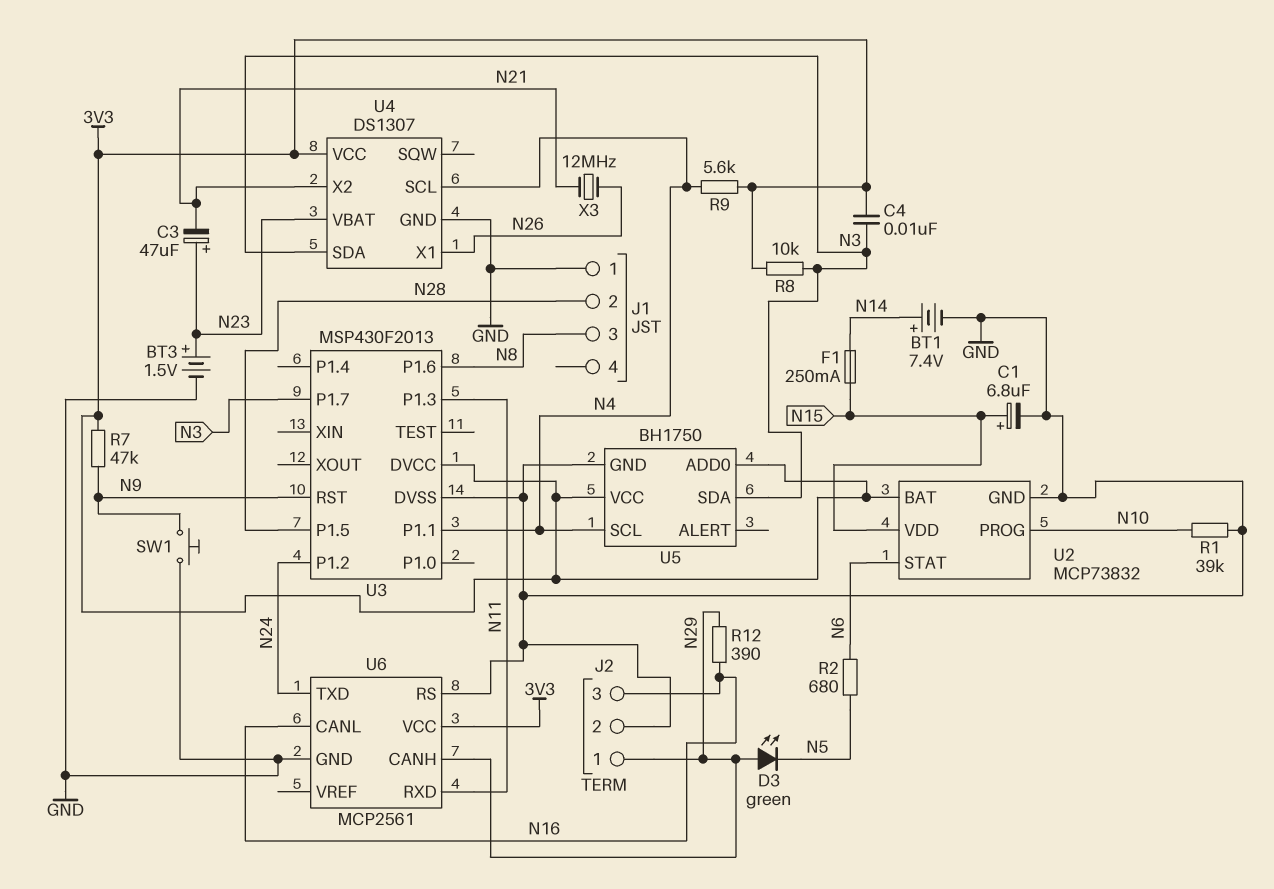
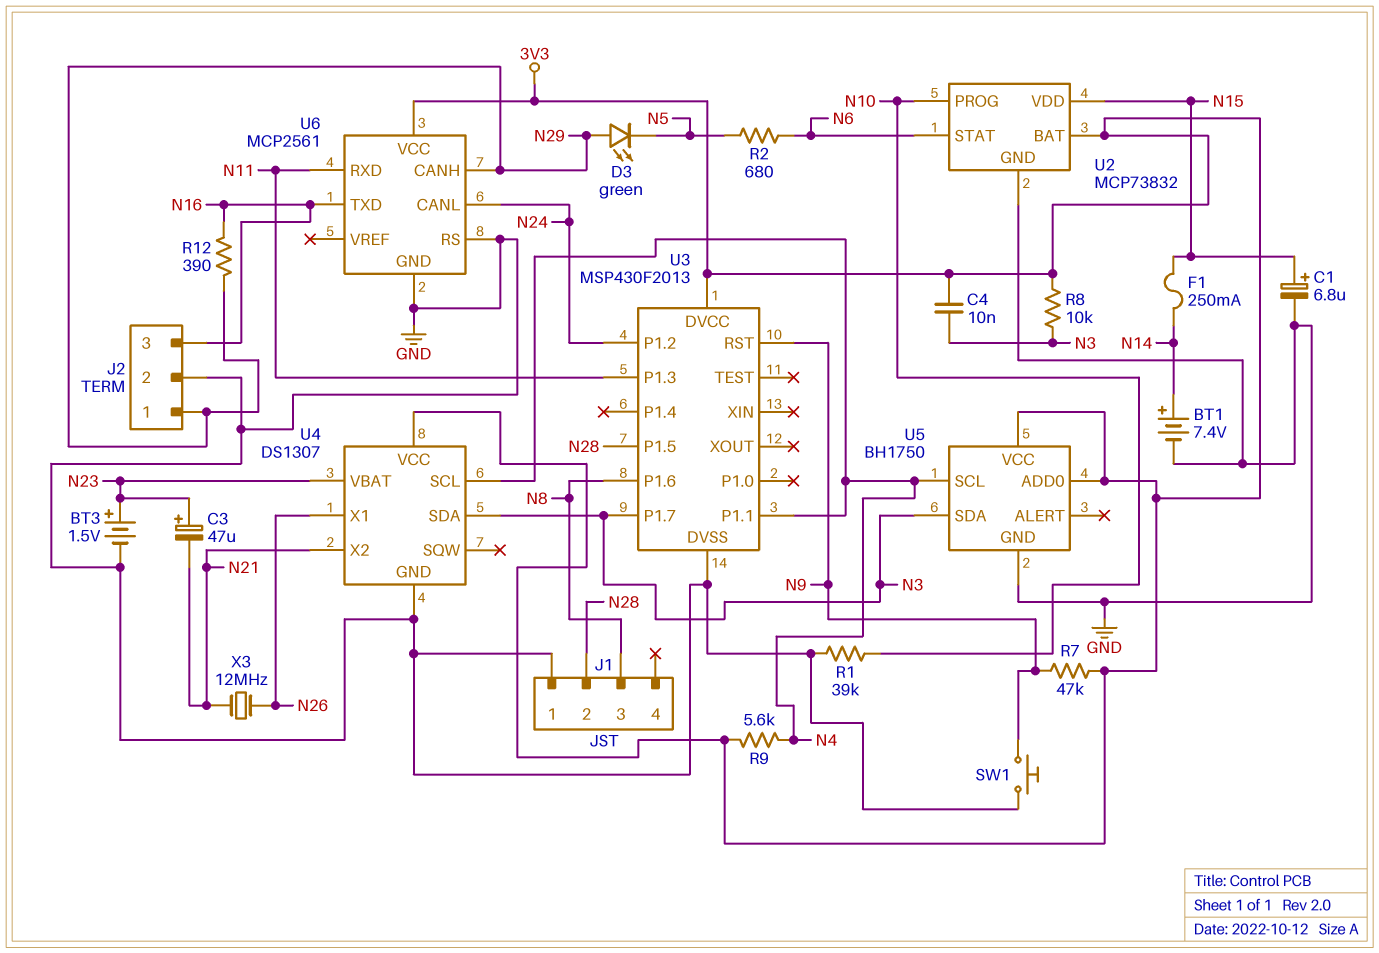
U6 pin CANL: N16 -> N24
U6 pin TXD: N24 -> N16

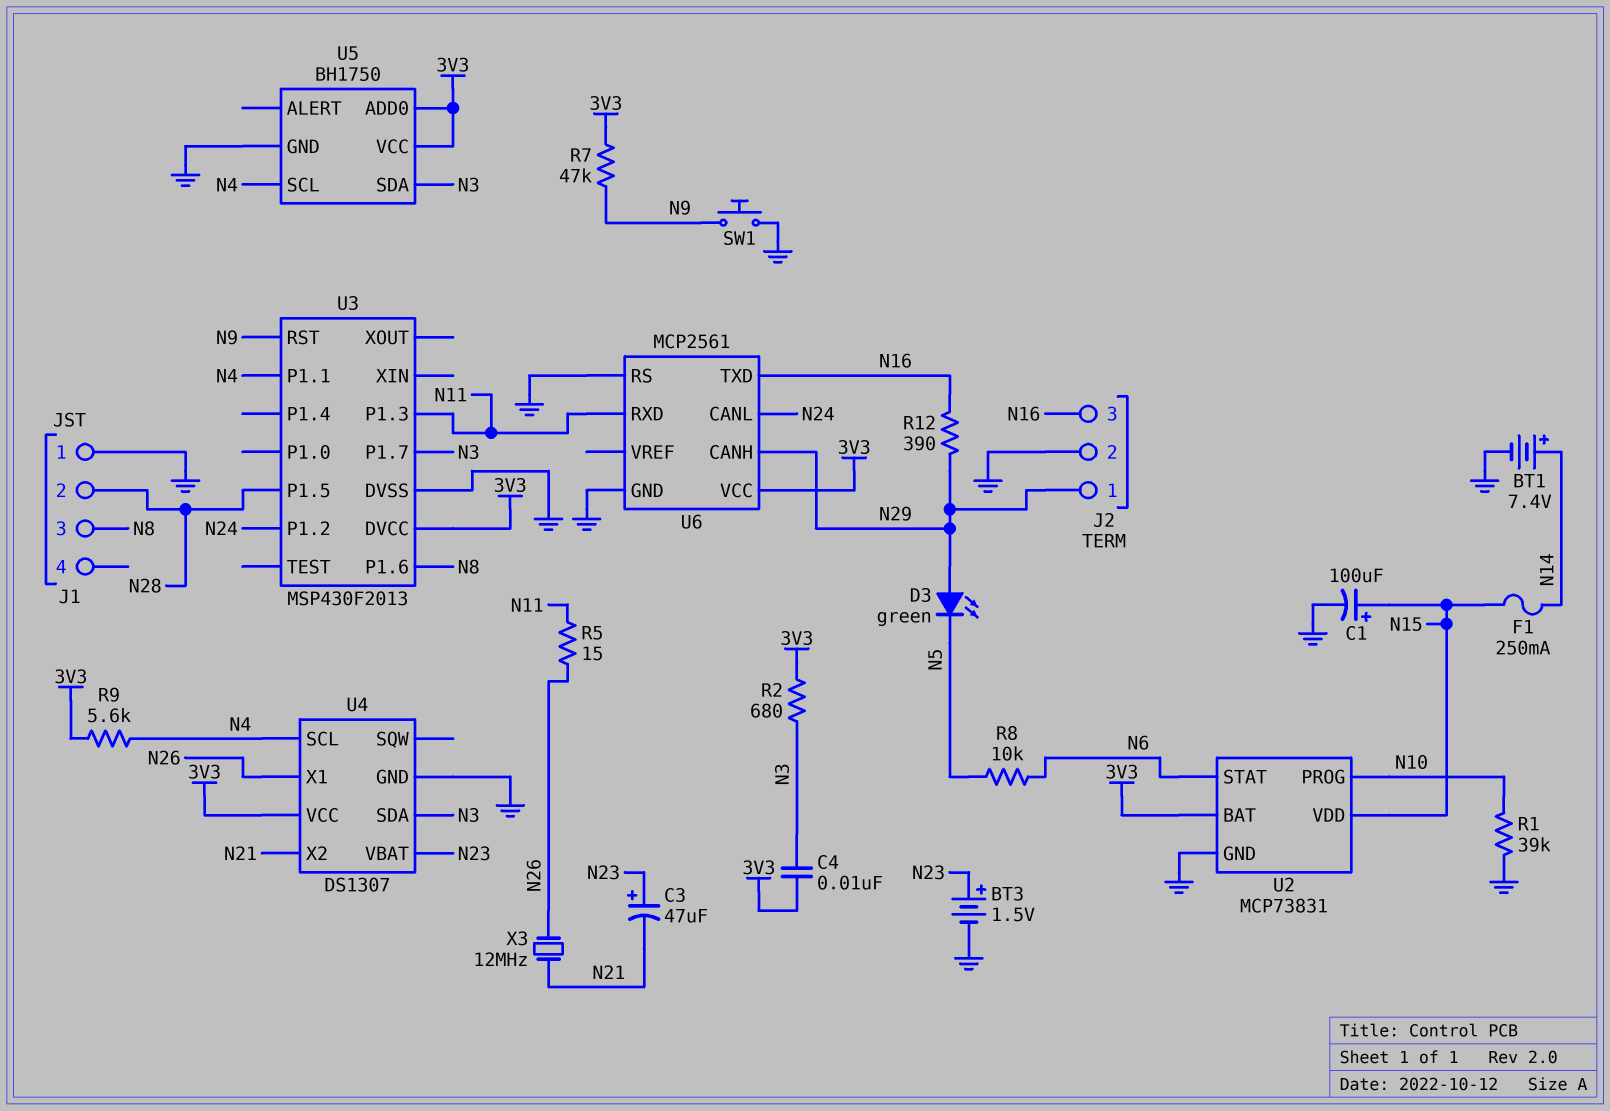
C1: 6.8uF (plus N15, minus GND) -> 100uF (plus N15, minus GND)
R2: 680 (N5, N6) -> 680 (3V3, N3)
R5: none -> 15 (N11, N26)
R8: 10k (3V3, N3) -> 10k (N5, N6)
U2: MCP73832 -> MCP73831

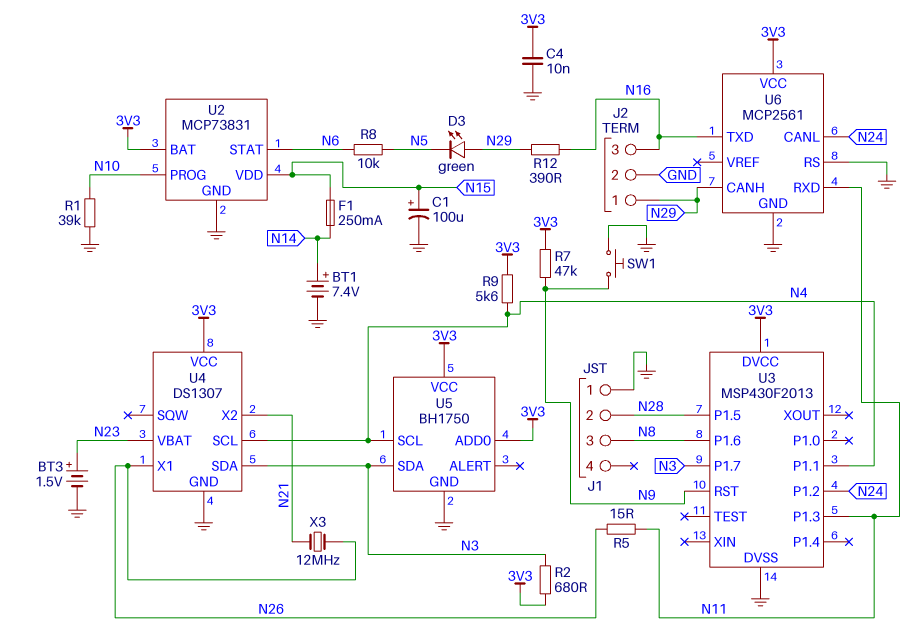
C3: 47uF (plus N23, minus N21) -> none
C4: 10nF (3V3, N3) -> 10nF (3V3, GND)

